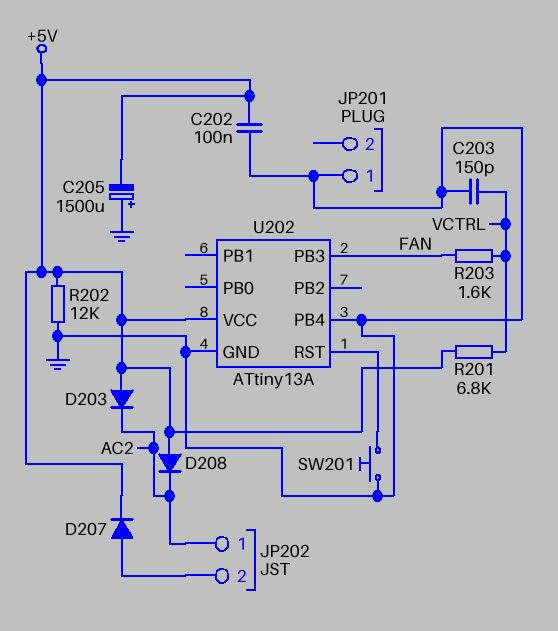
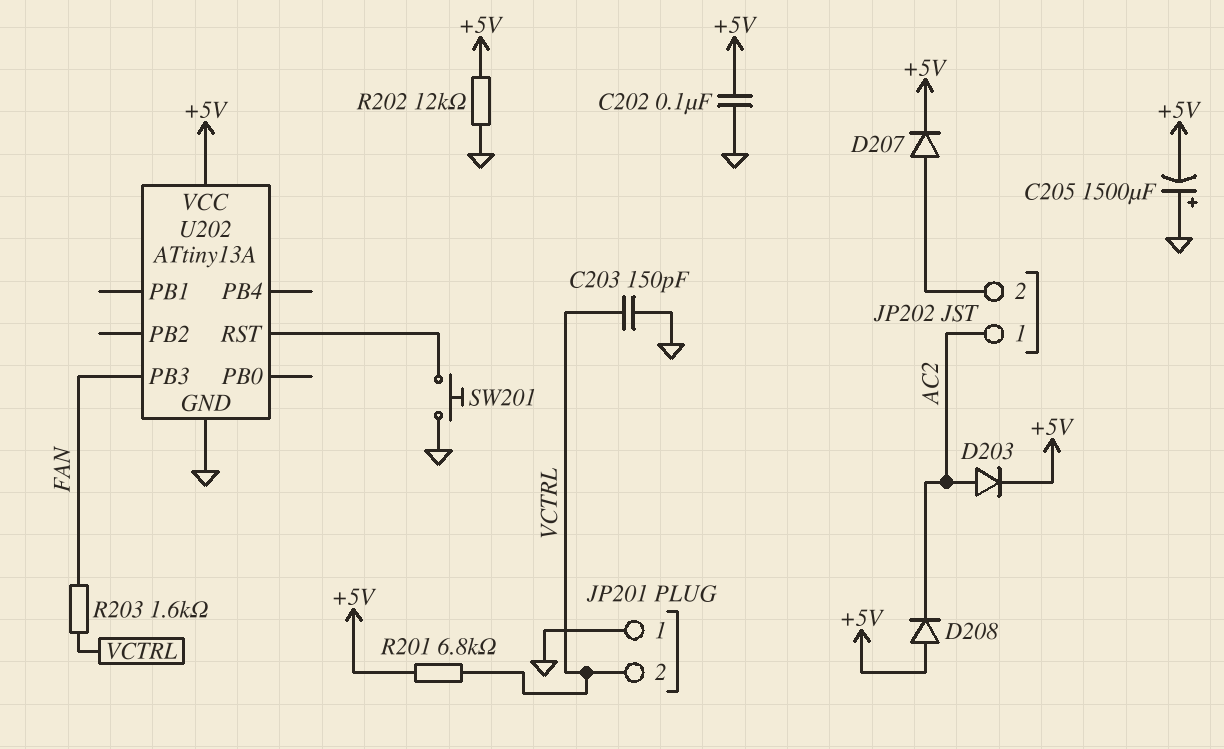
D203: diode (A +5V, K AC2) -> diode (A AC2, K +5V)
JP201 pin 2: none -> VCTRL
U202 pin PB4: GND -> none

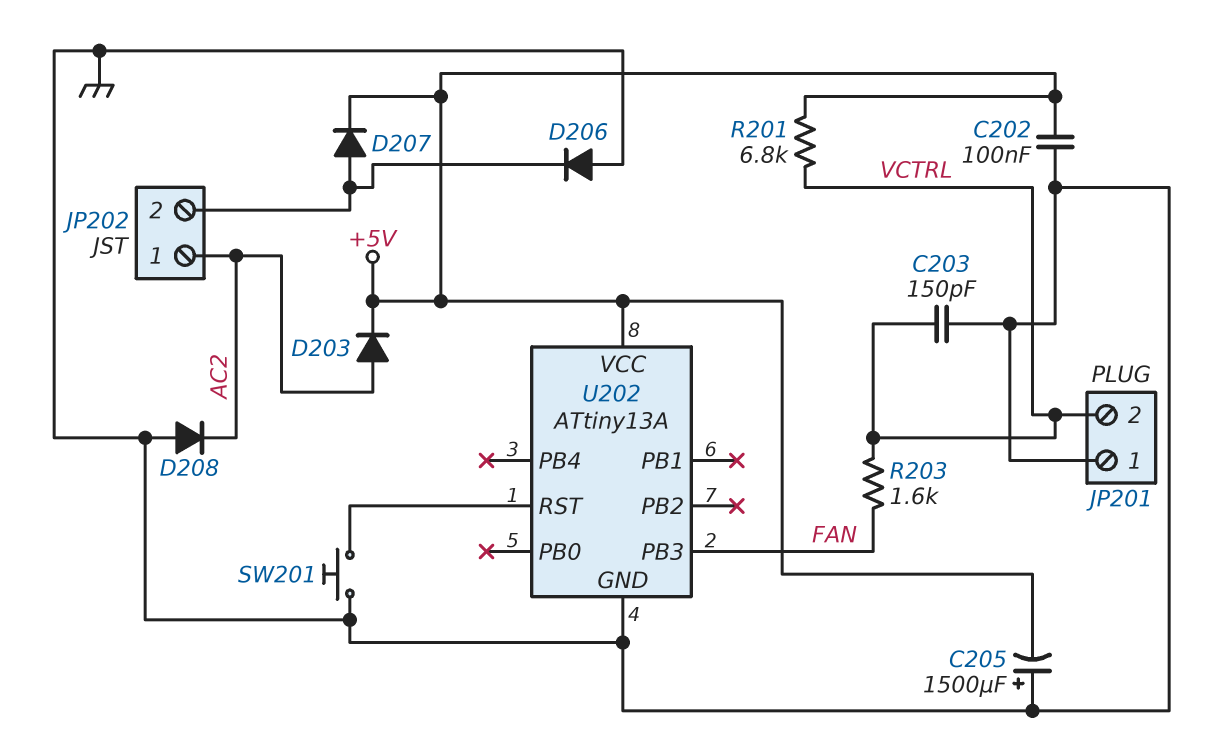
D206: none -> diode (A GND, K JP202/2)
D208: diode (A +5V, K AC2) -> diode (A GND, K AC2)
R202: 12k (+5V, GND) -> none

